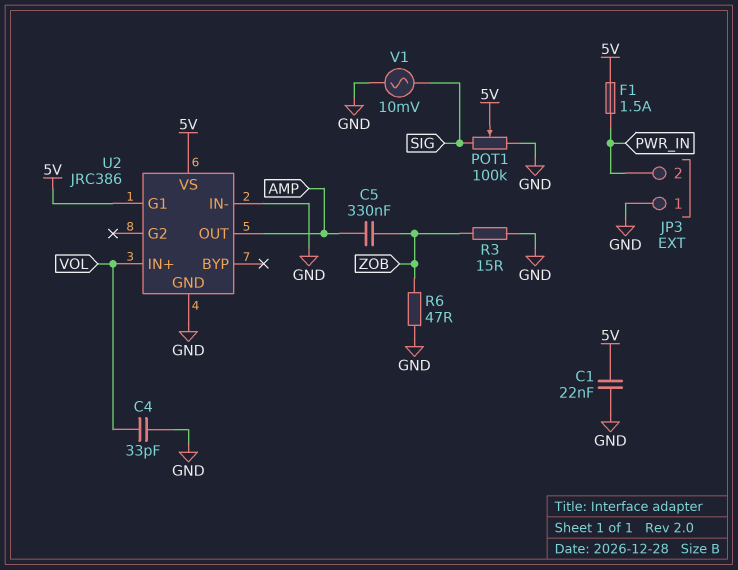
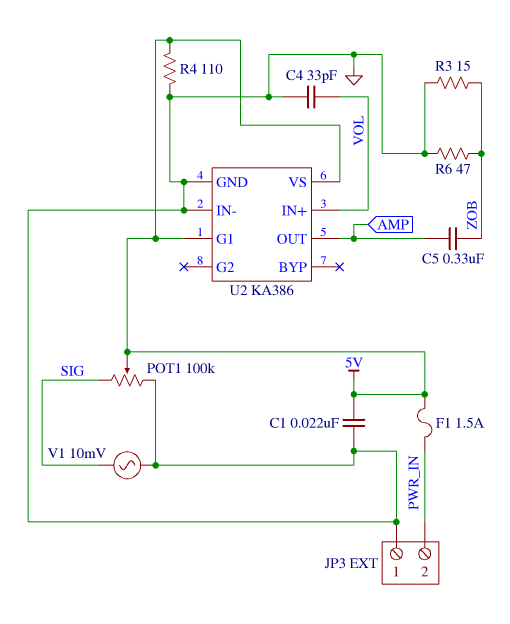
R4: none -> 110 (5V, GND)
U2: JRC386 -> KA386

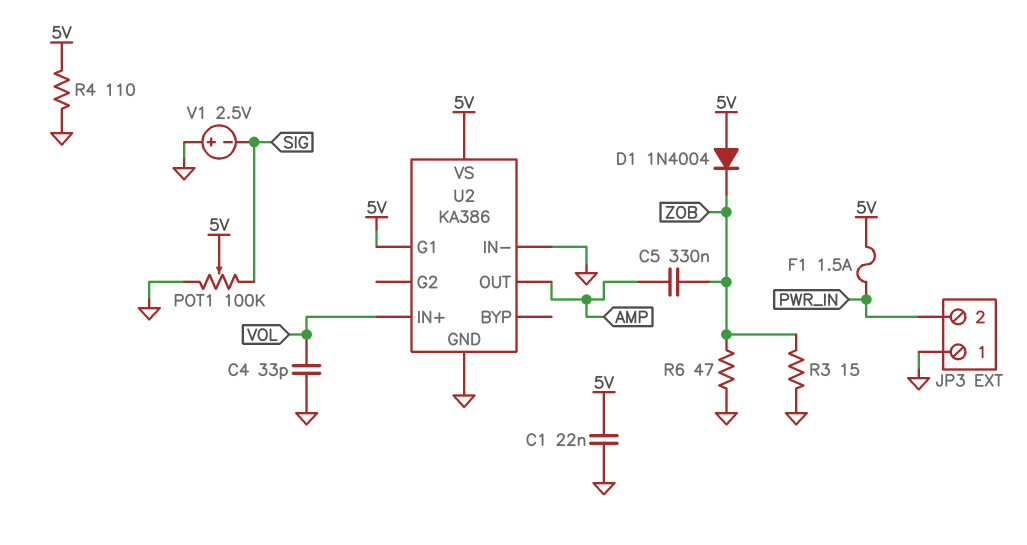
D1: none -> diode 1N4004 (A 5V, K ZOB)
V1: AC 10mV (GND, SIG) -> 2.5V (plus GND, minus SIG)

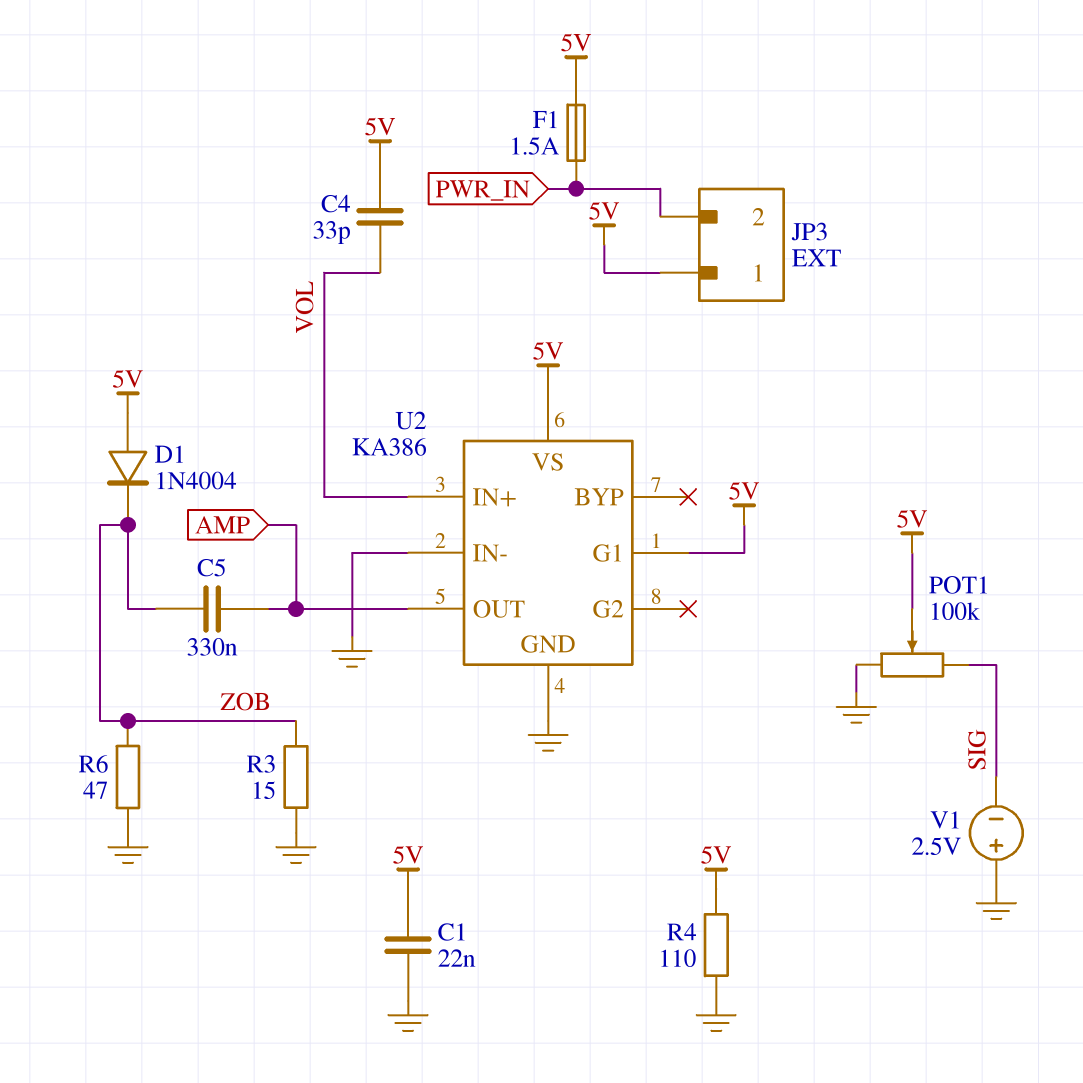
C4: 33pF (GND, VOL) -> 33pF (5V, VOL)
JP3 pin 1: GND -> 5V

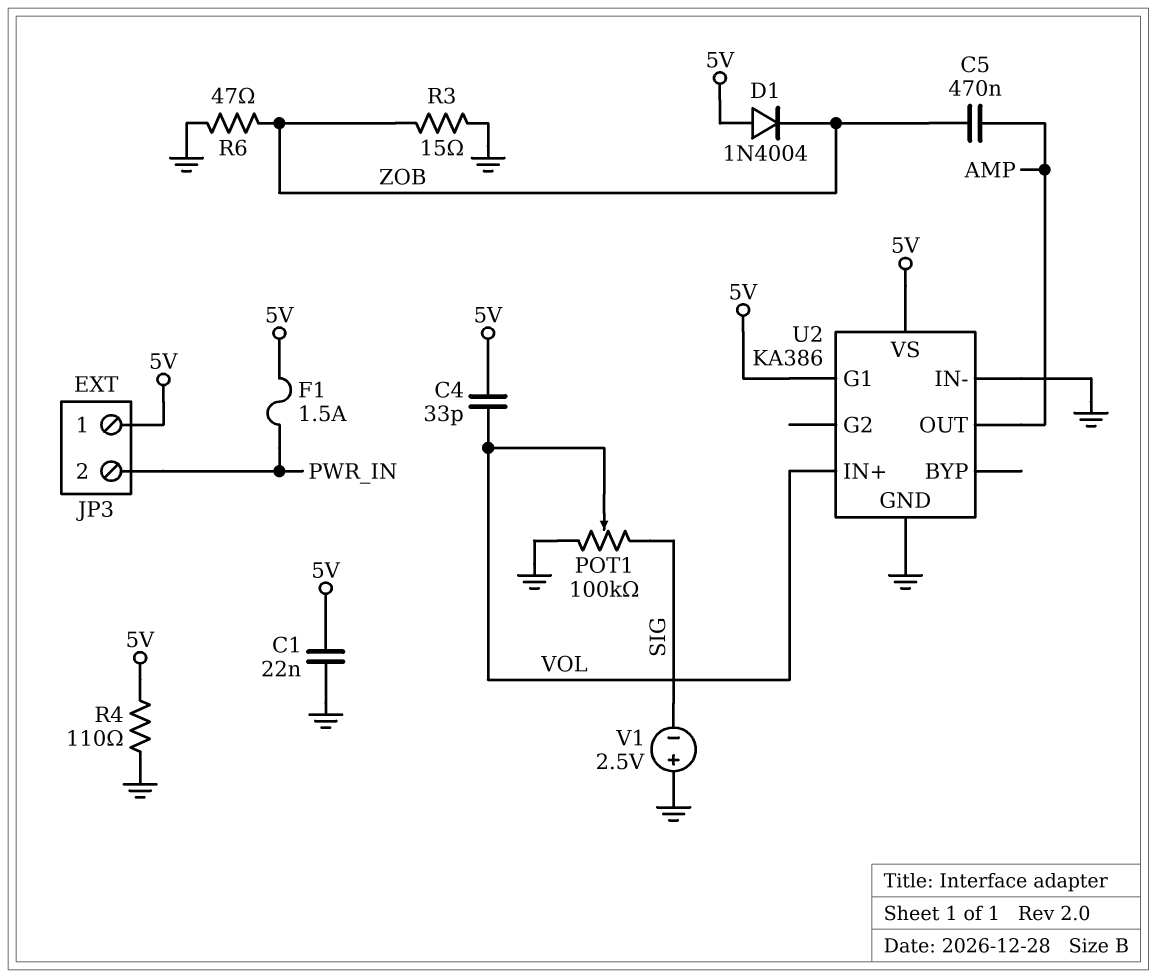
C5: 330nF (AMP, ZOB) -> 470nF (AMP, ZOB)
POT1: 100k (GND, SIG, wiper 5V) -> 100k (GND, SIG, wiper VOL)

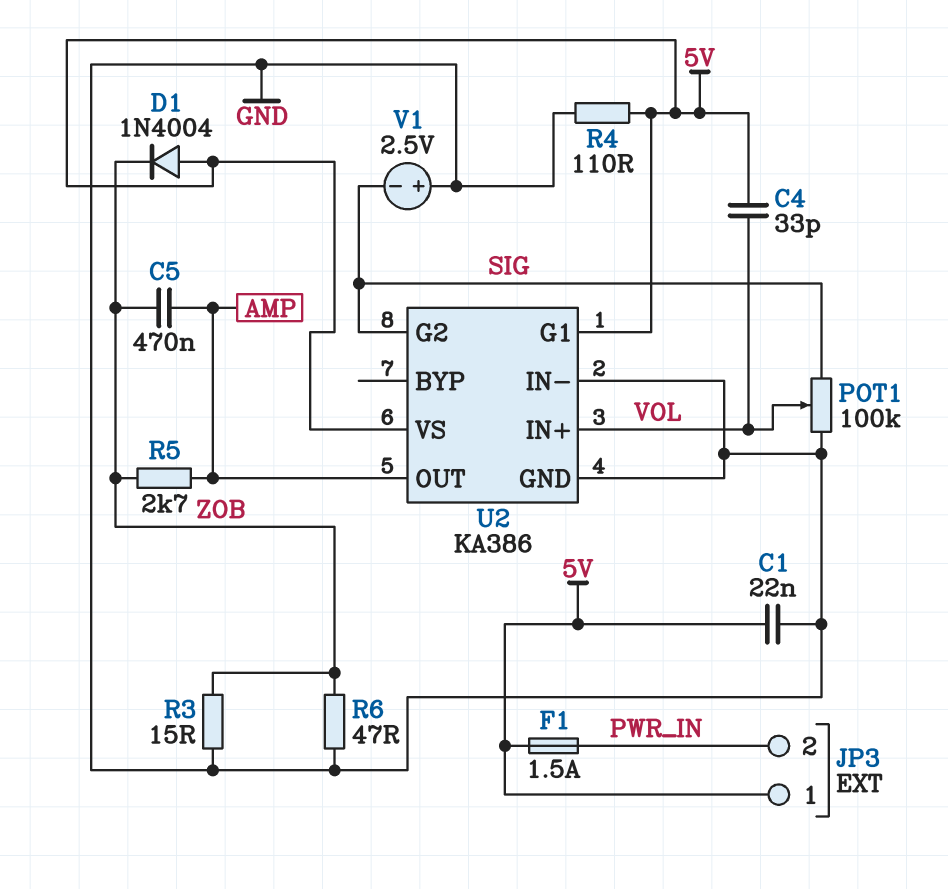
R5: none -> 2.7k (AMP, ZOB)
U2 pin G2: none -> SIG

